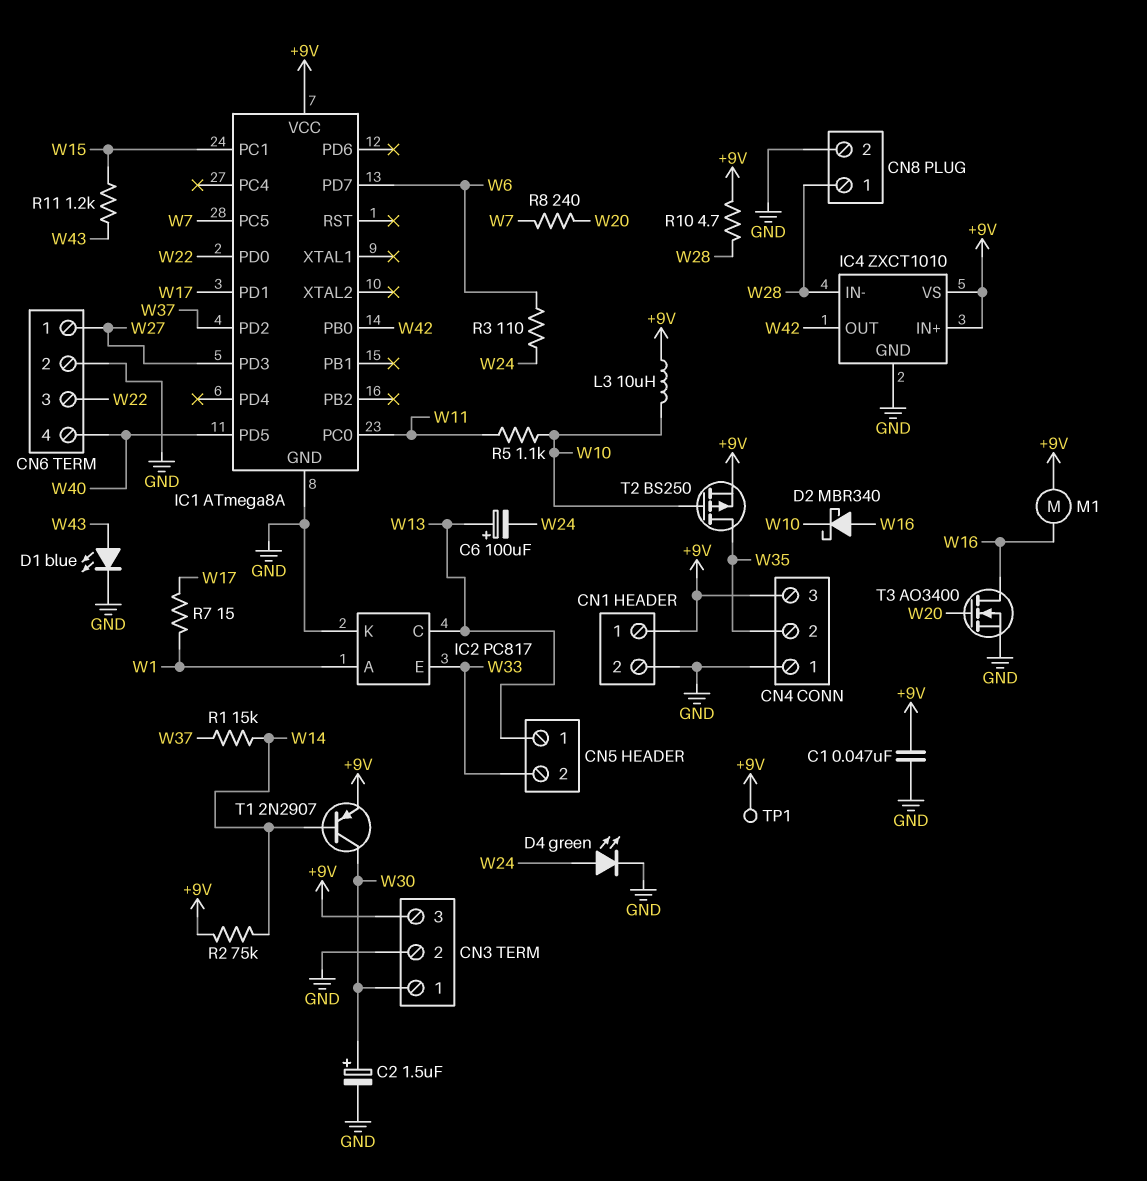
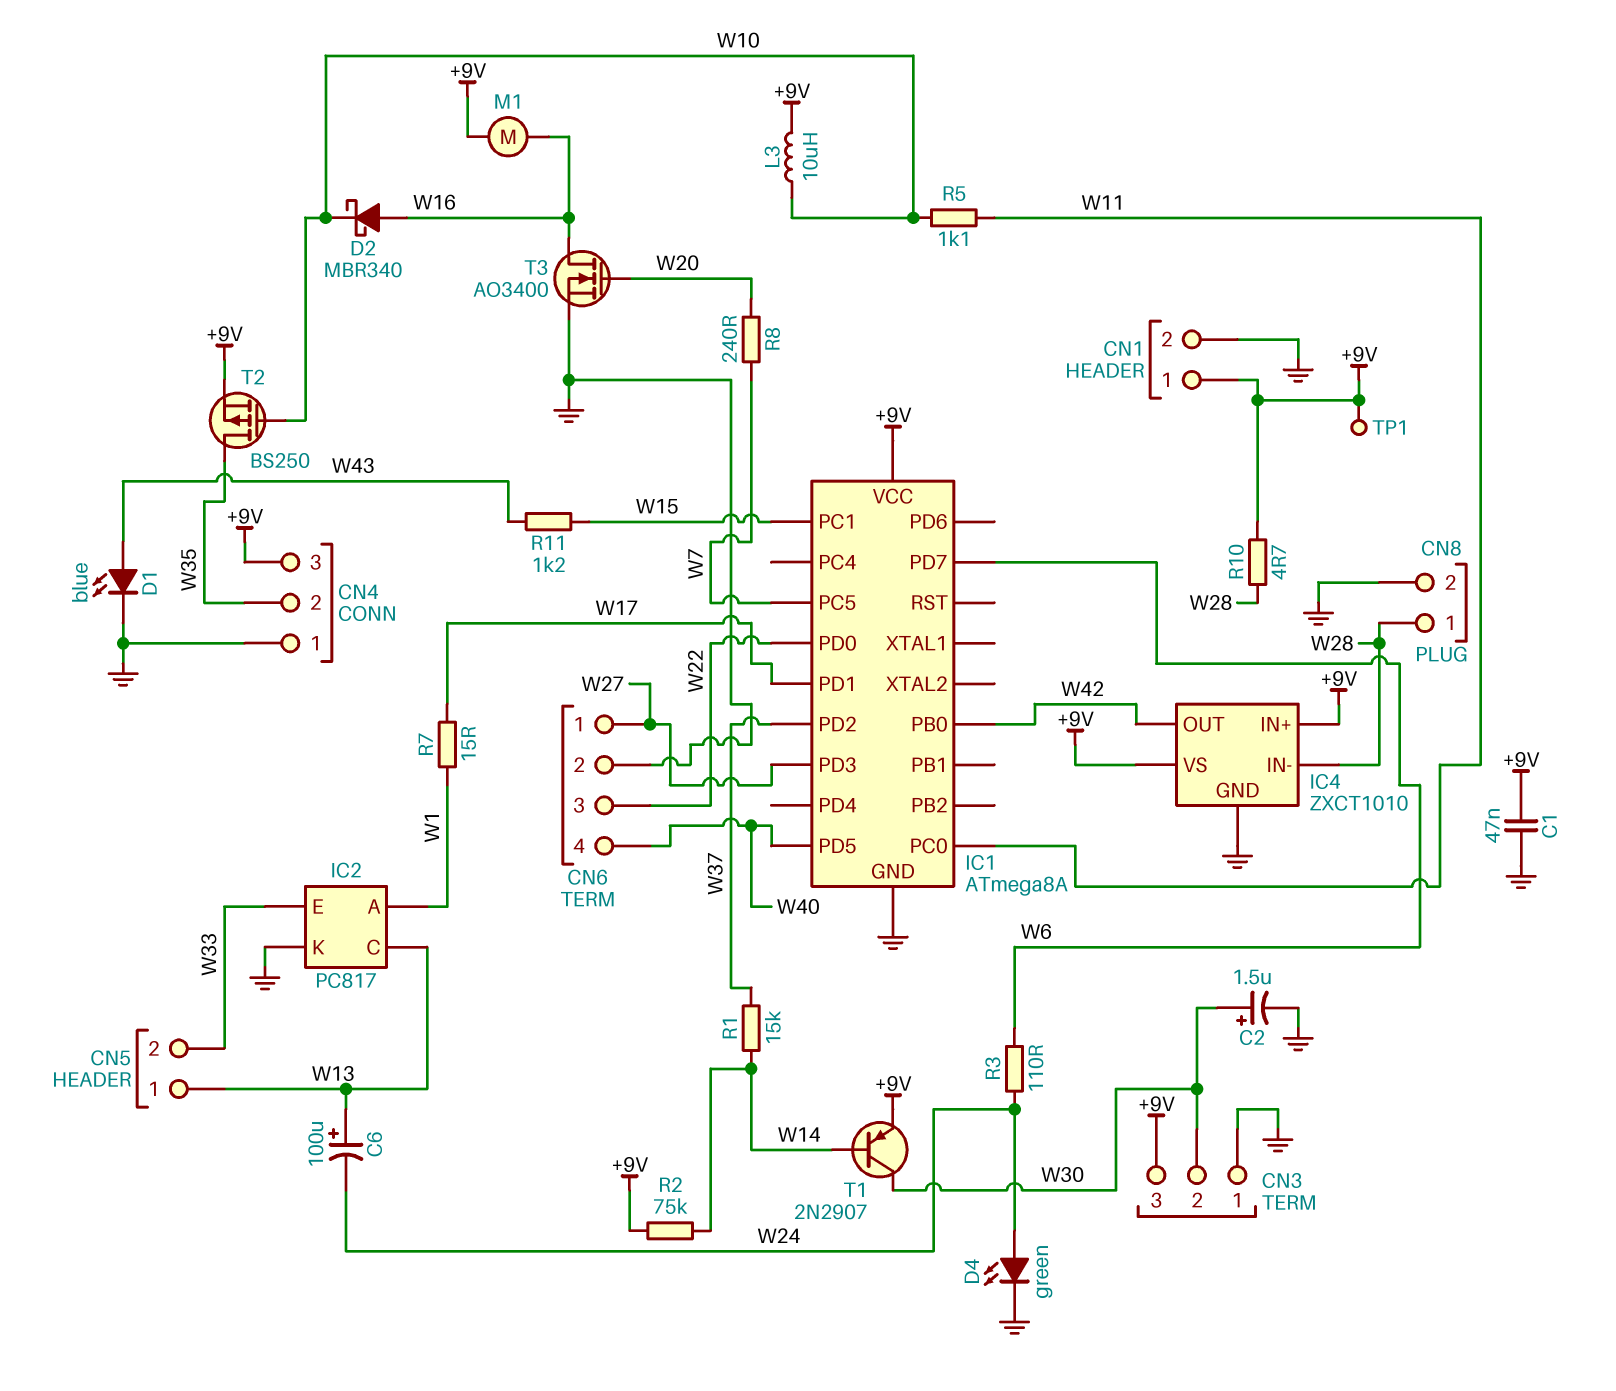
CN3 pin 1: W30 -> GND
CN3 pin 2: GND -> W30

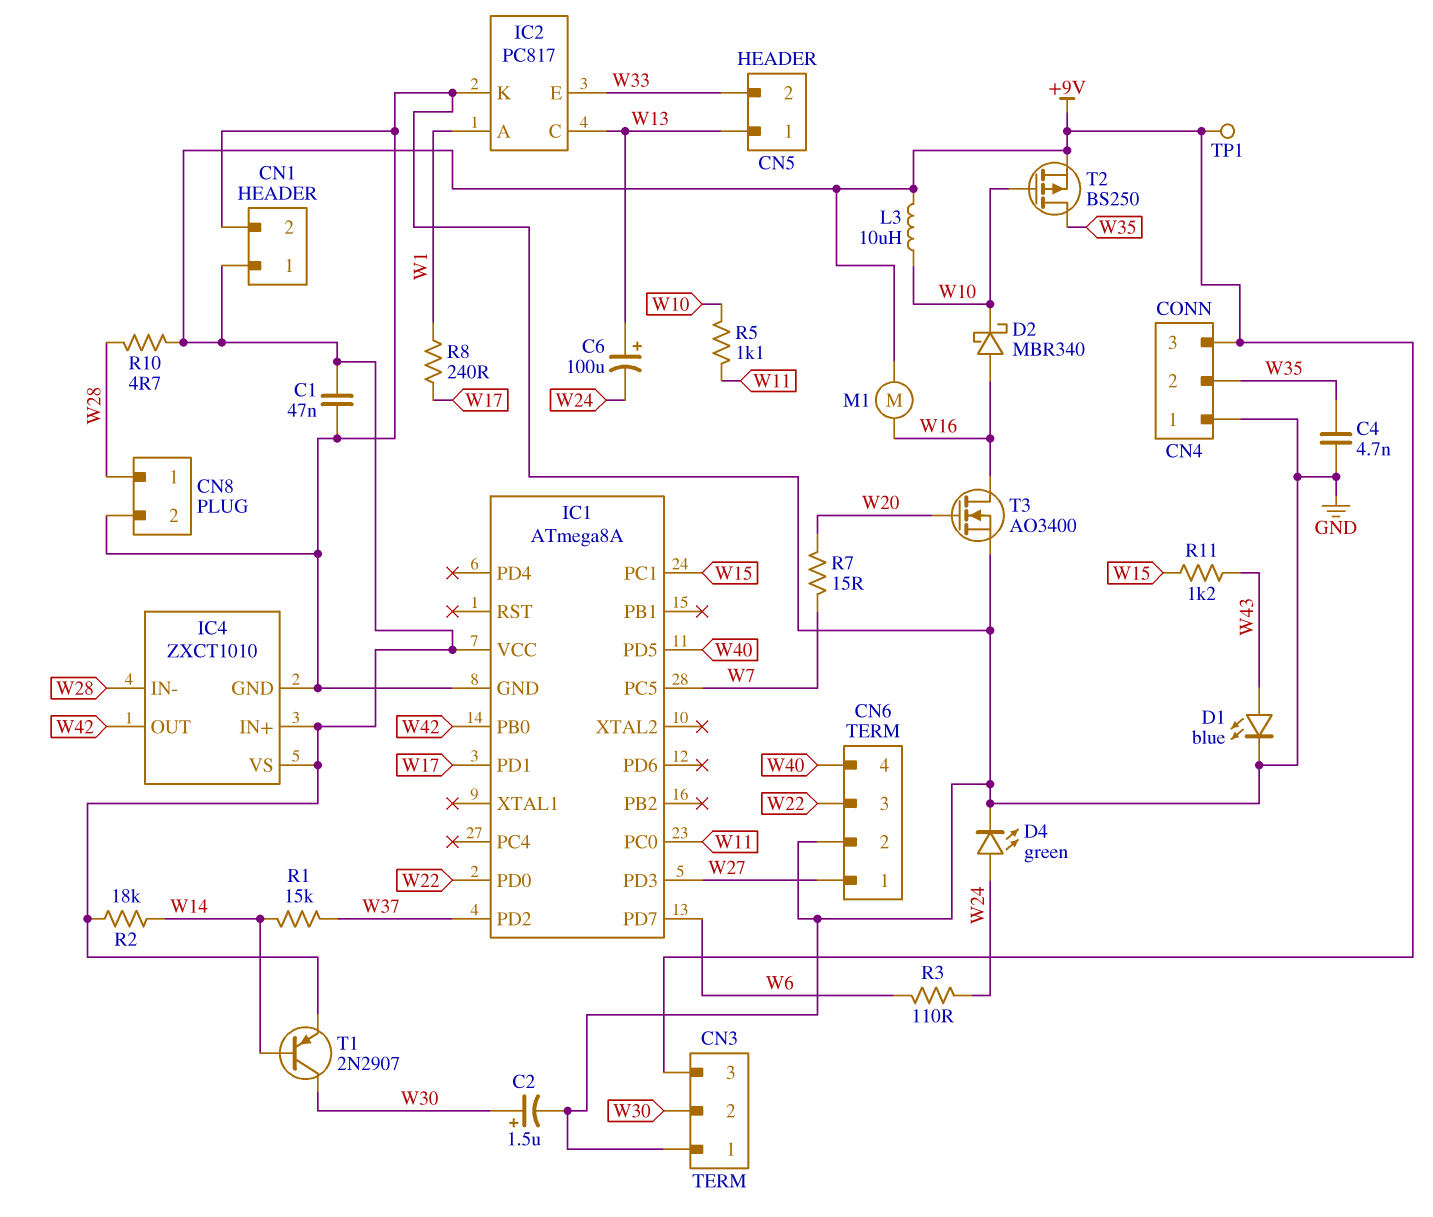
C4: none -> 4.7nF (GND, W35)
R2: 75k (+9V, W14) -> 18k (+9V, W14)
R7: 15 (W1, W17) -> 15 (W7, W20)
R8: 240 (W7, W20) -> 240 (W1, W17)

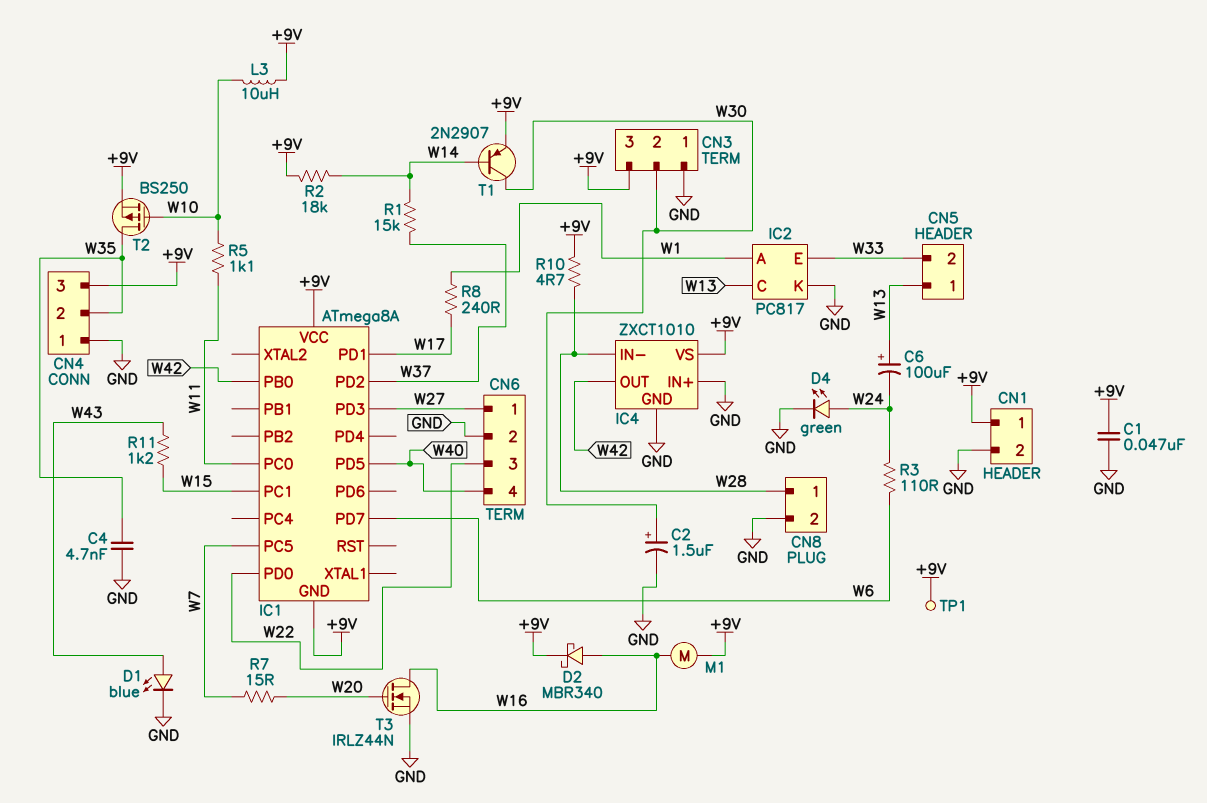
D2: schottky MBR340 (A W16, K W10) -> schottky MBR340 (A W16, K +9V)
IC1 pin GND: GND -> +9V
IC4 pin IN+: +9V -> GND
T3: NMOS AO3400 (G W20, D W16, S GND) -> NMOS IRLZ44N (G W20, D W16, S GND)

